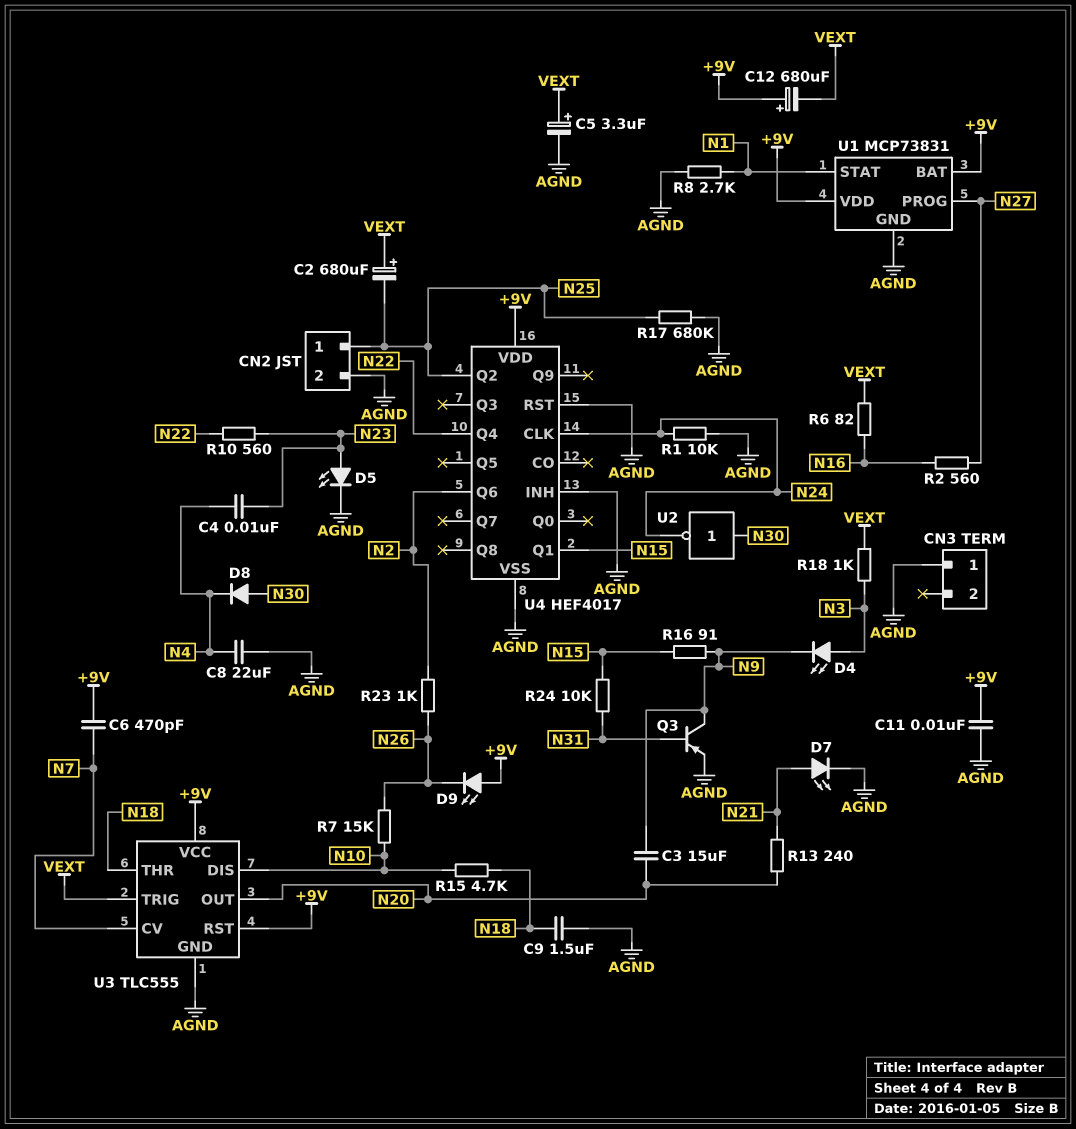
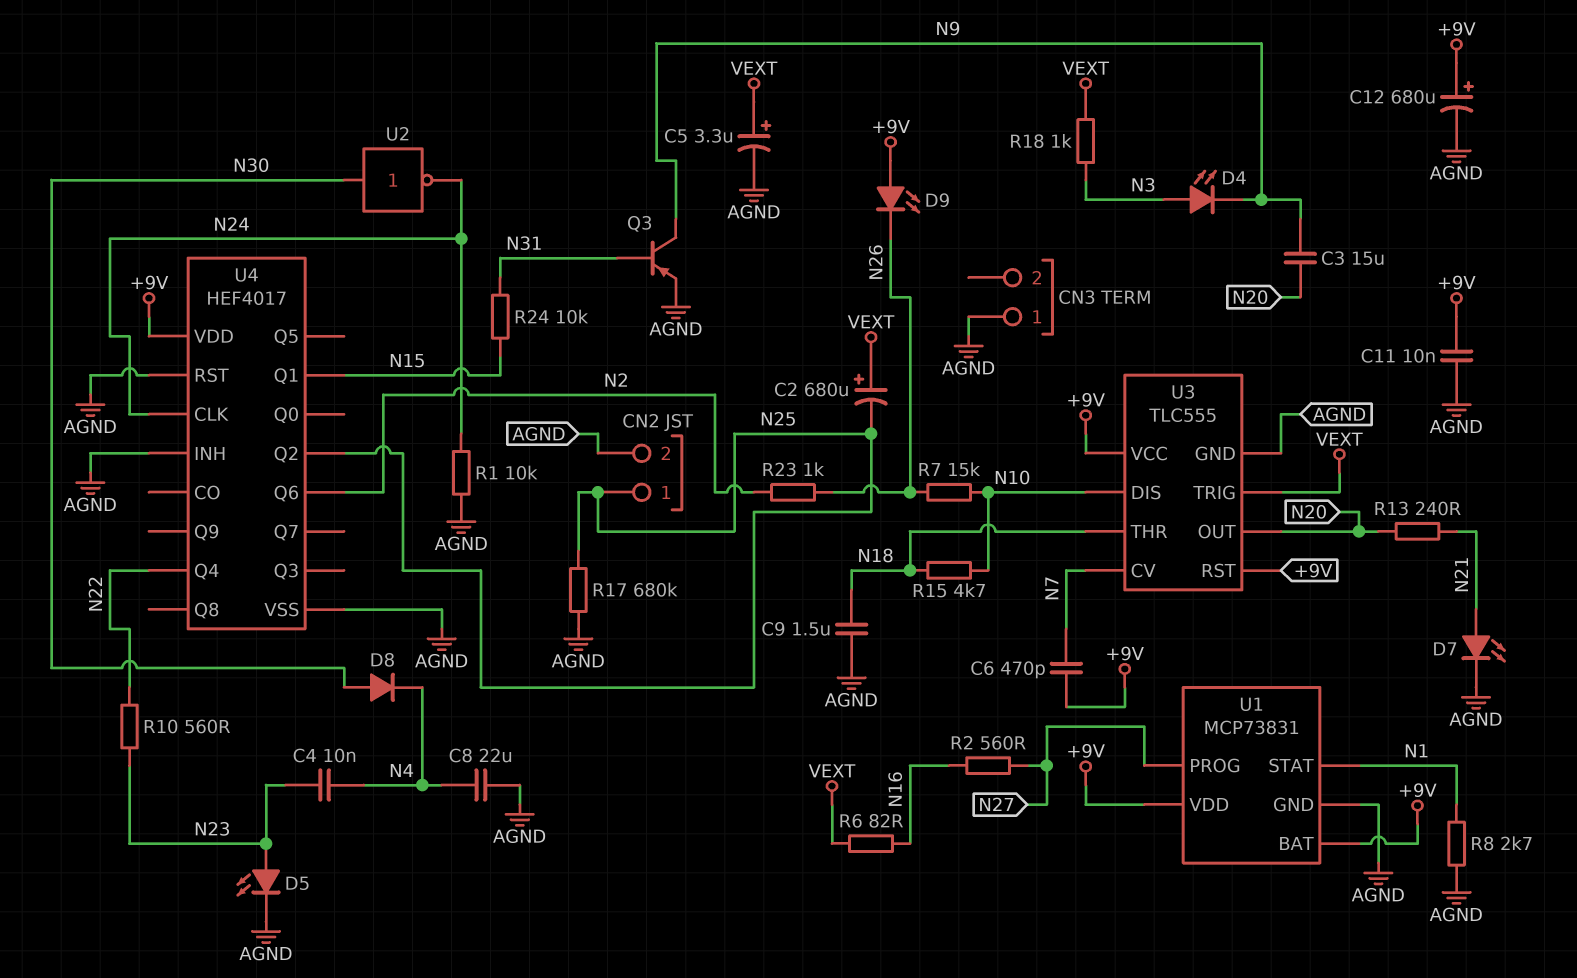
C12: 680uF (plus +9V, minus VEXT) -> 680uF (plus +9V, minus AGND)
R16: 91 (N9, N15) -> none

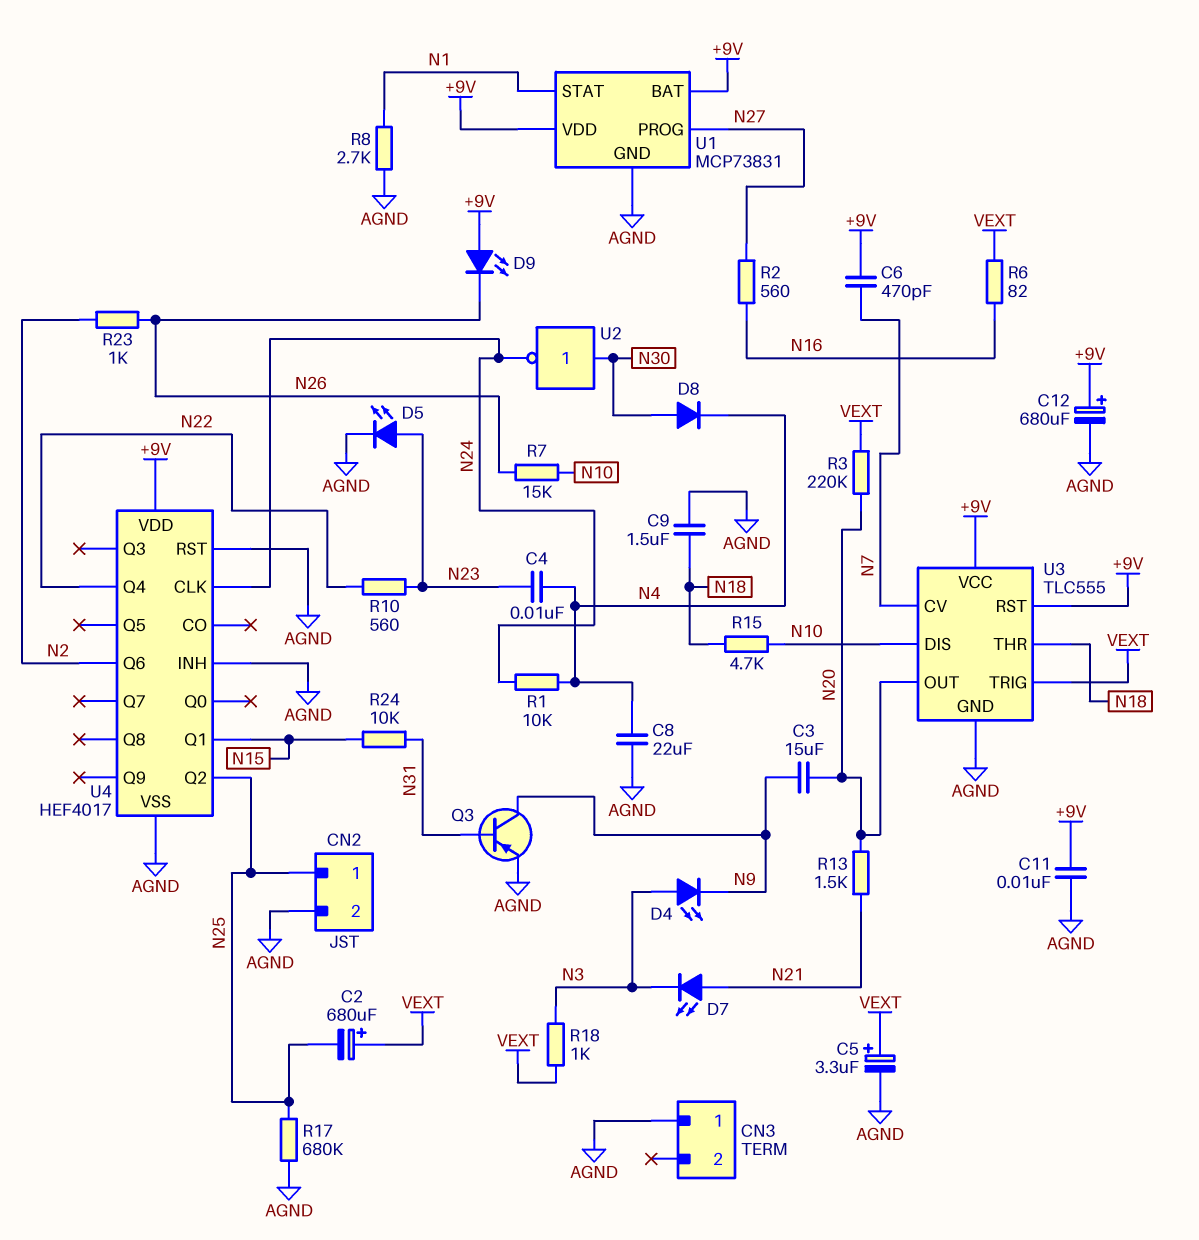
D7: LED (A N21, K AGND) -> LED (A N21, K N3)
R1: 10k (AGND, N24) -> 10k (N4, N24)
R3: none -> 220k (N20, VEXT)
R13: 240 (N20, N21) -> 1.5k (N20, N21)

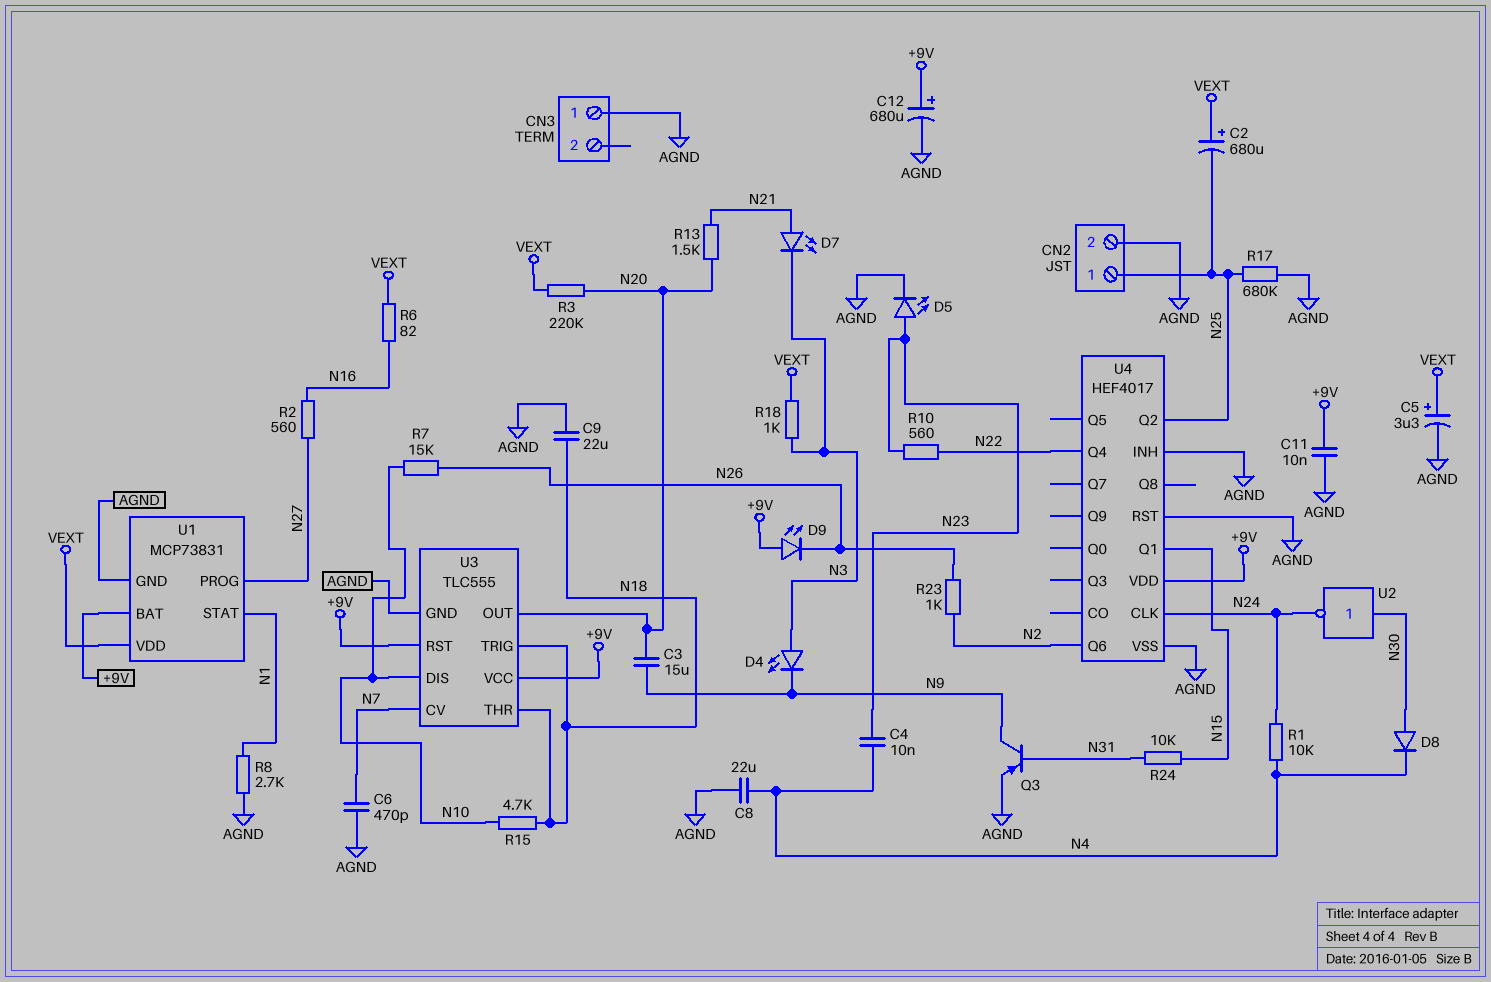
C6: 470pF (+9V, N7) -> 470pF (AGND, N7)
C9: 1.5uF (AGND, N18) -> 22uF (AGND, N18)
U1 pin VDD: +9V -> VEXT
U3 pin TRIG: VEXT -> N18

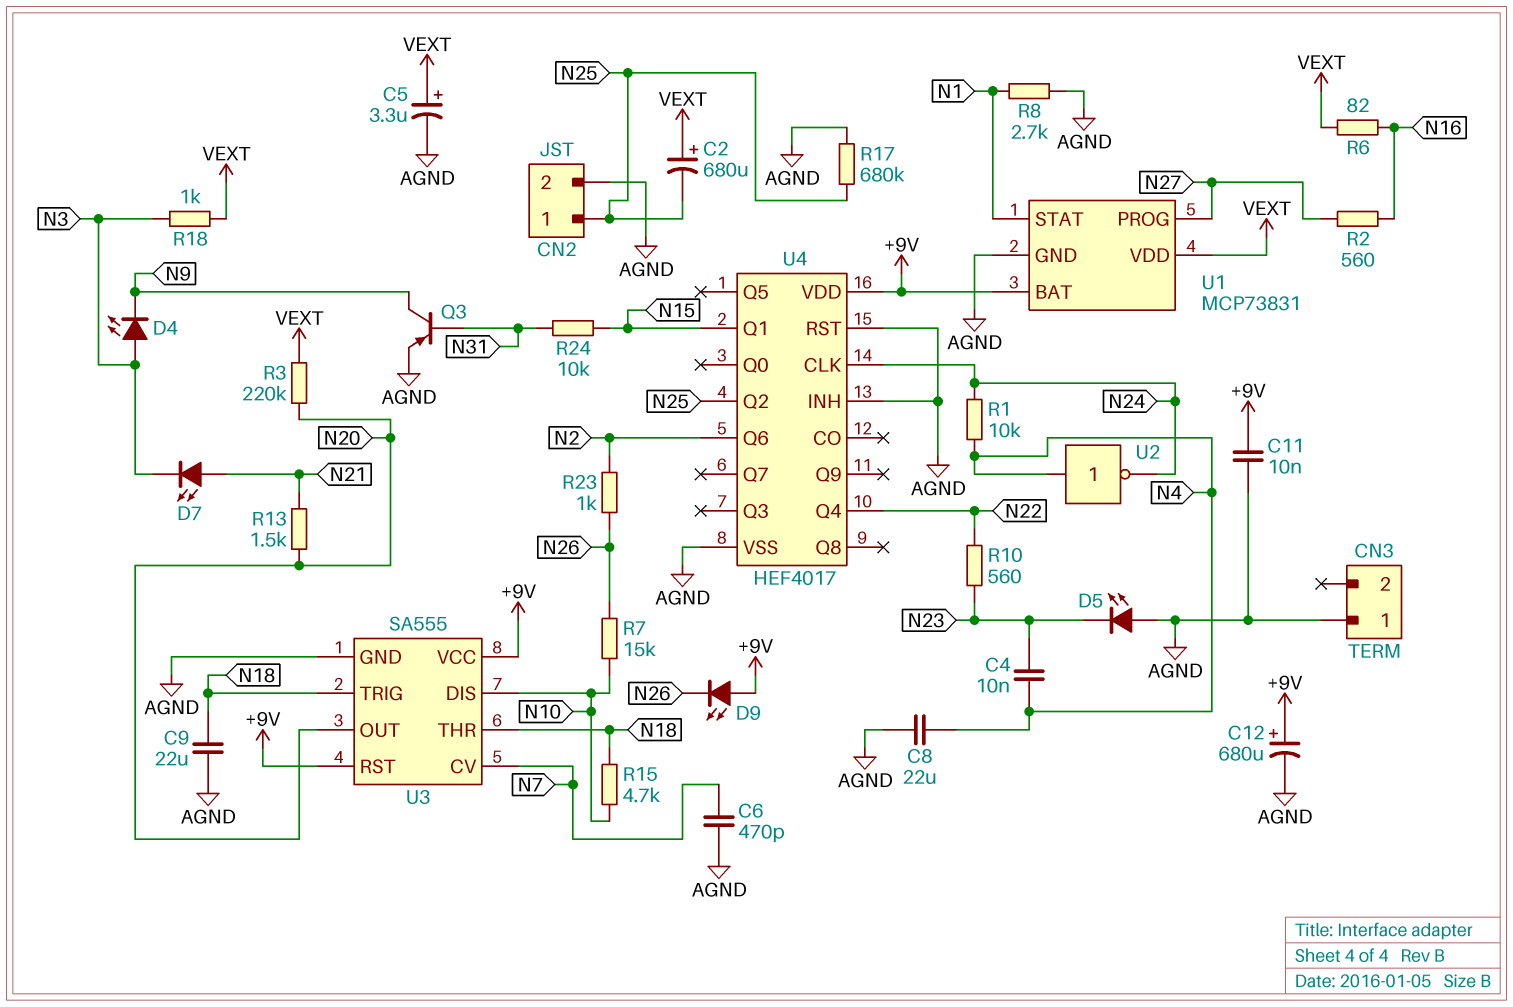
C3: 15uF (N9, N20) -> none
D5: LED (A N23, K AGND) -> LED (A AGND, K N23)
D8: diode (A N30, K N4) -> none
U2: NOT (in N30, out N24) -> NOT (in N4, out N24)
U3: TLC555 -> SA555

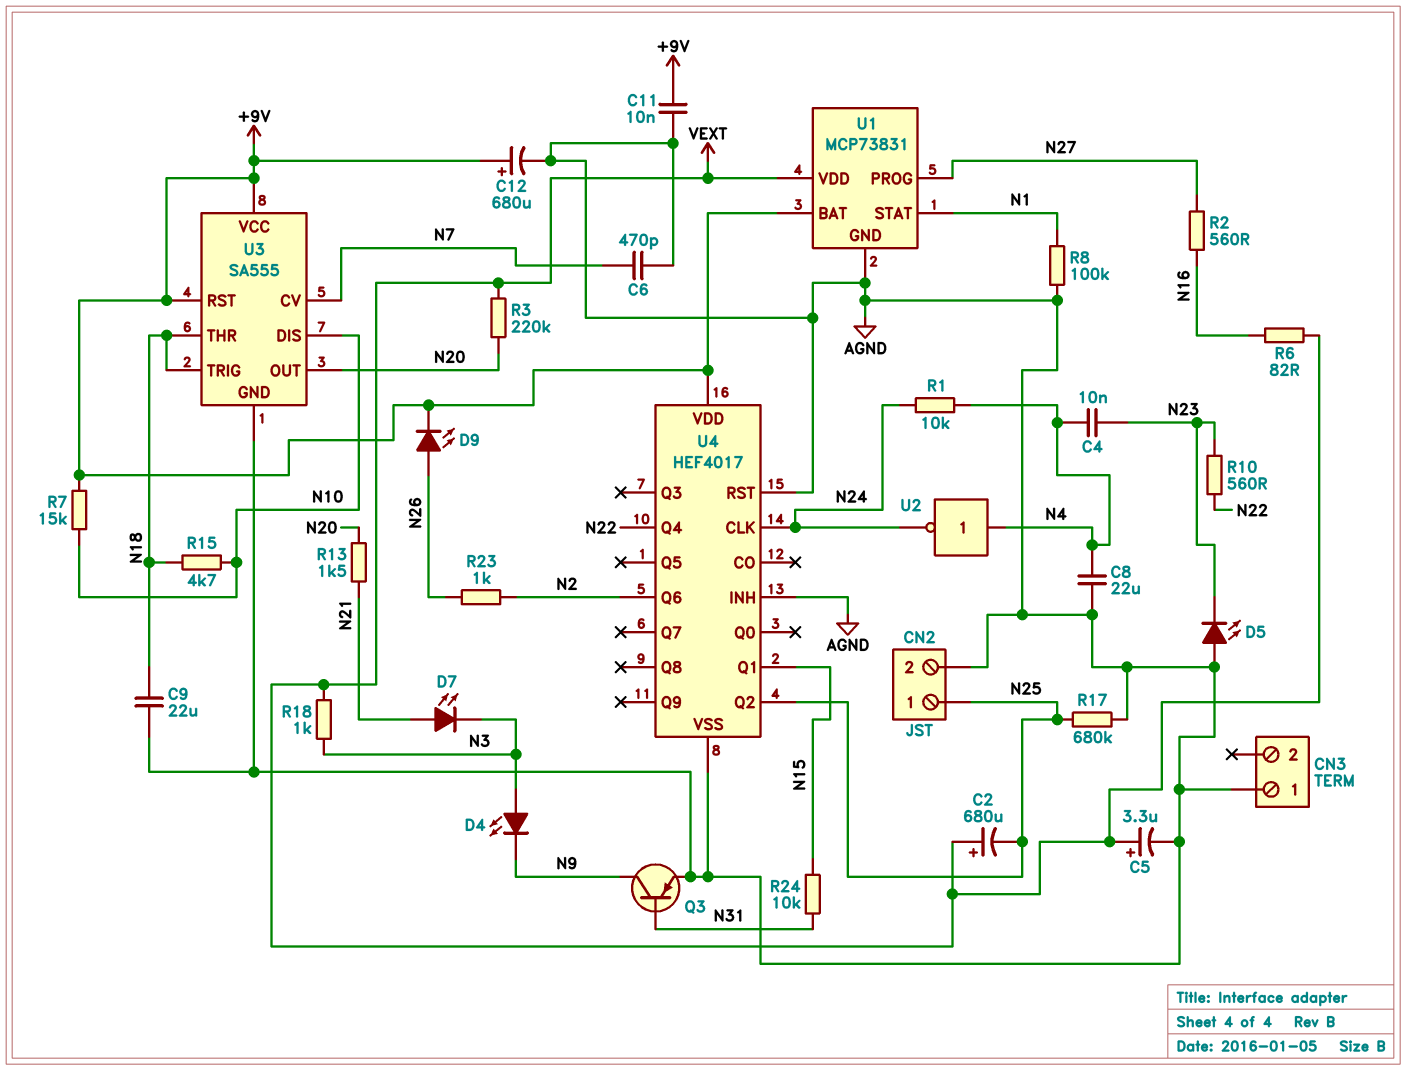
D9: LED (A +9V, K N26) -> LED (A N26, K +9V)
R7: 15k (N10, N26) -> 15k (+9V, N10)
R8: 2.7k (AGND, N1) -> 100k (AGND, N1)

